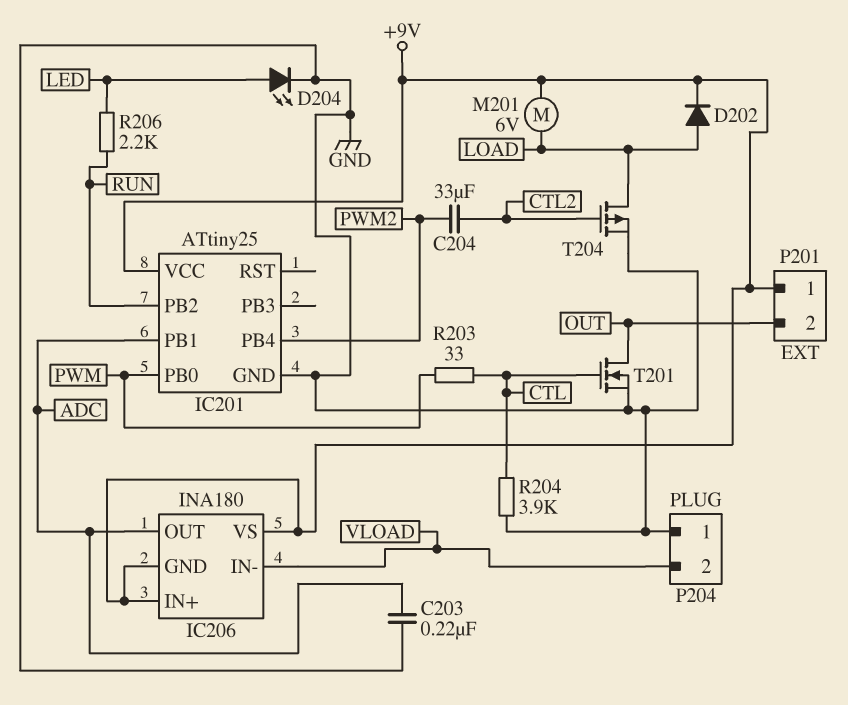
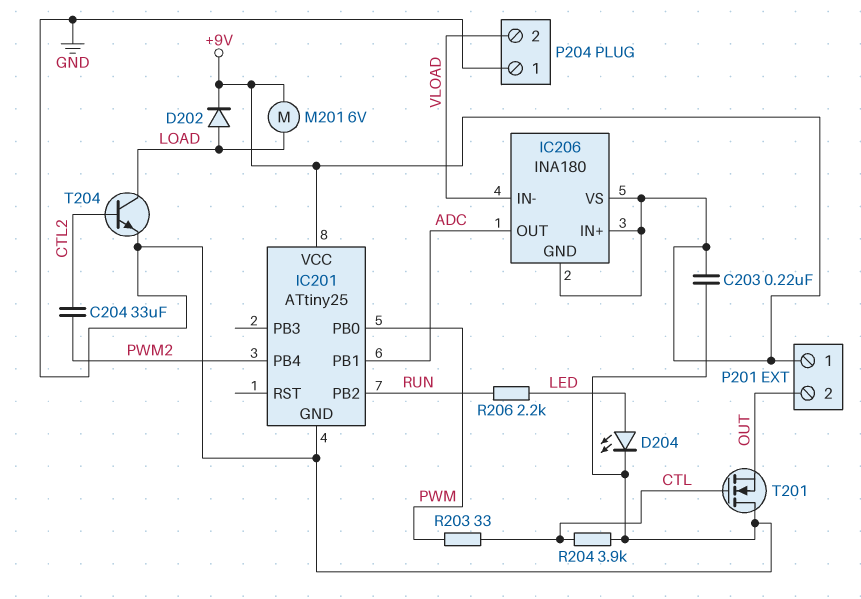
C203: 220nF (ADC, GND) -> 220nF (+9V, GND)
T201: NMOS (G CTL, D OUT, S GND) -> NMOS (G CTL, D GND, S OUT)
T204: PMOS (G CTL2, D LOAD, S GND) -> NPN (B CTL2, C LOAD, E GND)

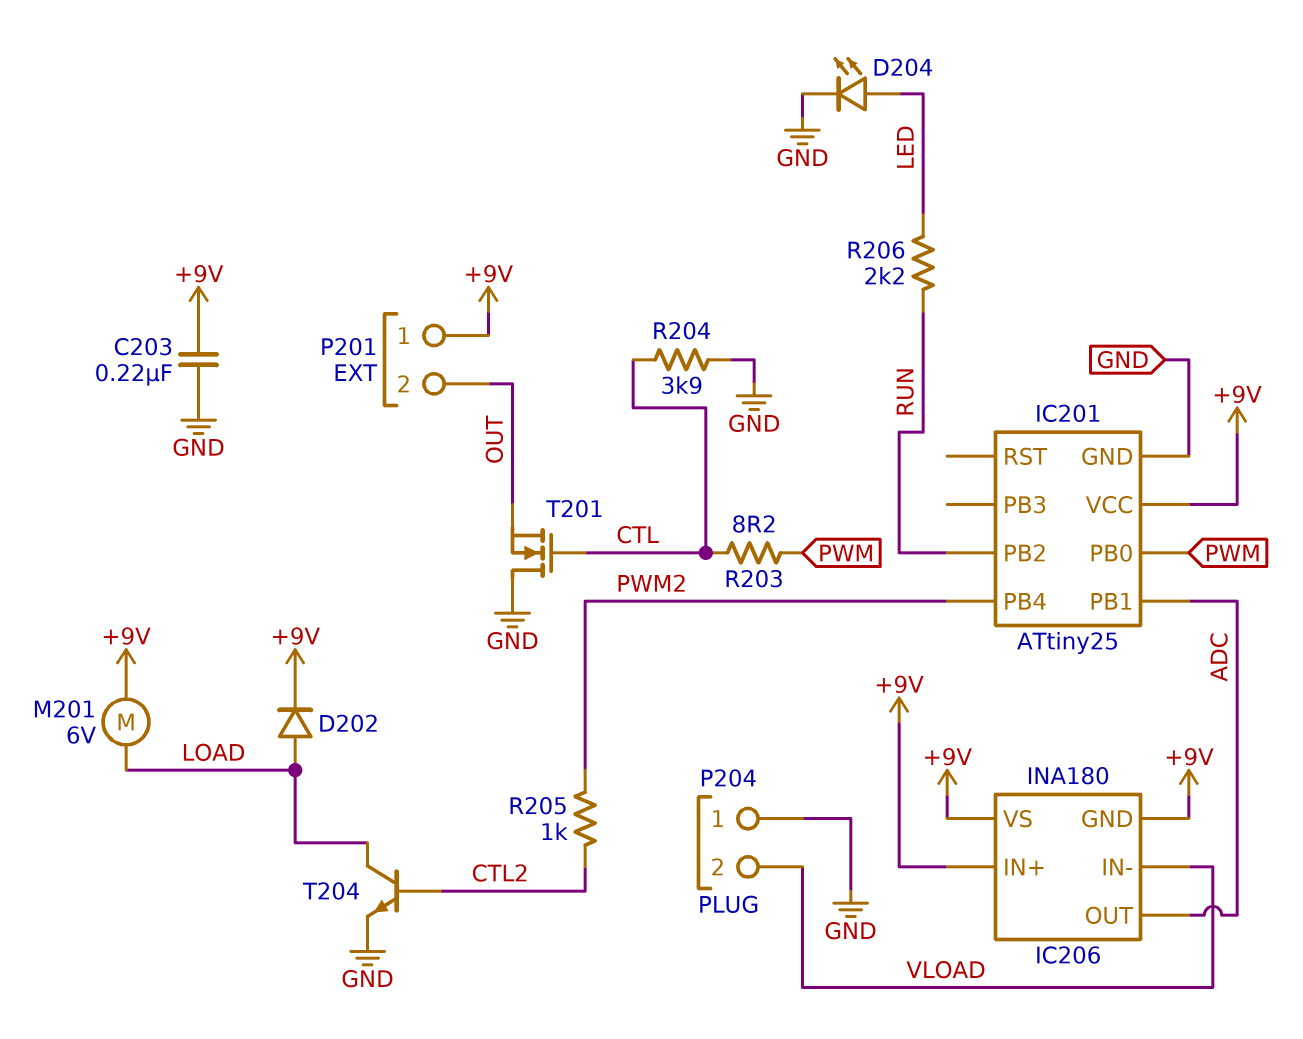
C204: 33uF (CTL2, PWM2) -> none
R203: 33 (CTL, PWM) -> 8.2 (CTL, PWM)
R205: none -> 1k (CTL2, PWM2)

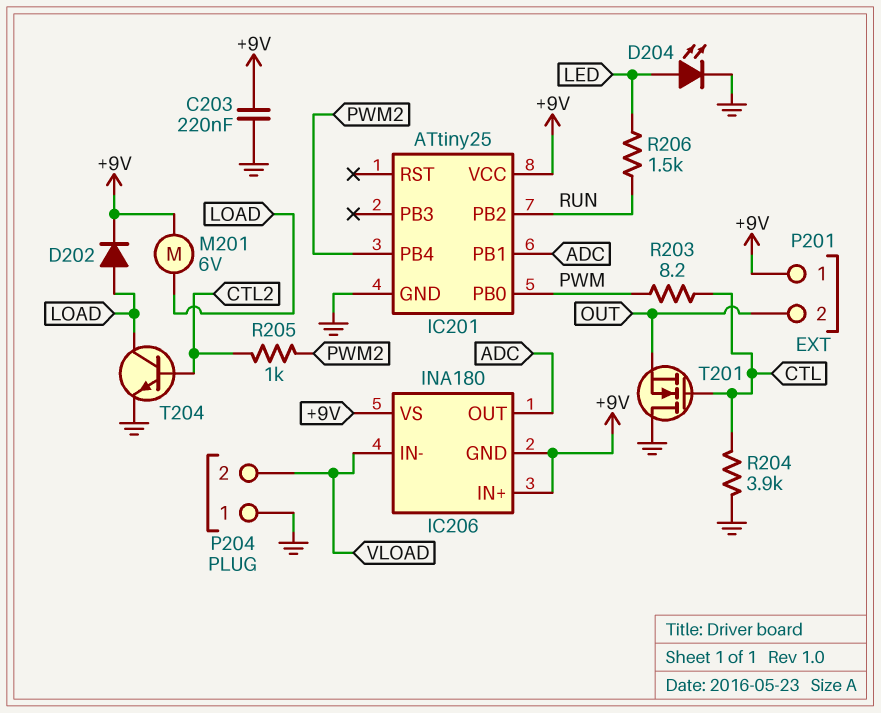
R206: 2.2k (LED, RUN) -> 1.5k (LED, RUN)

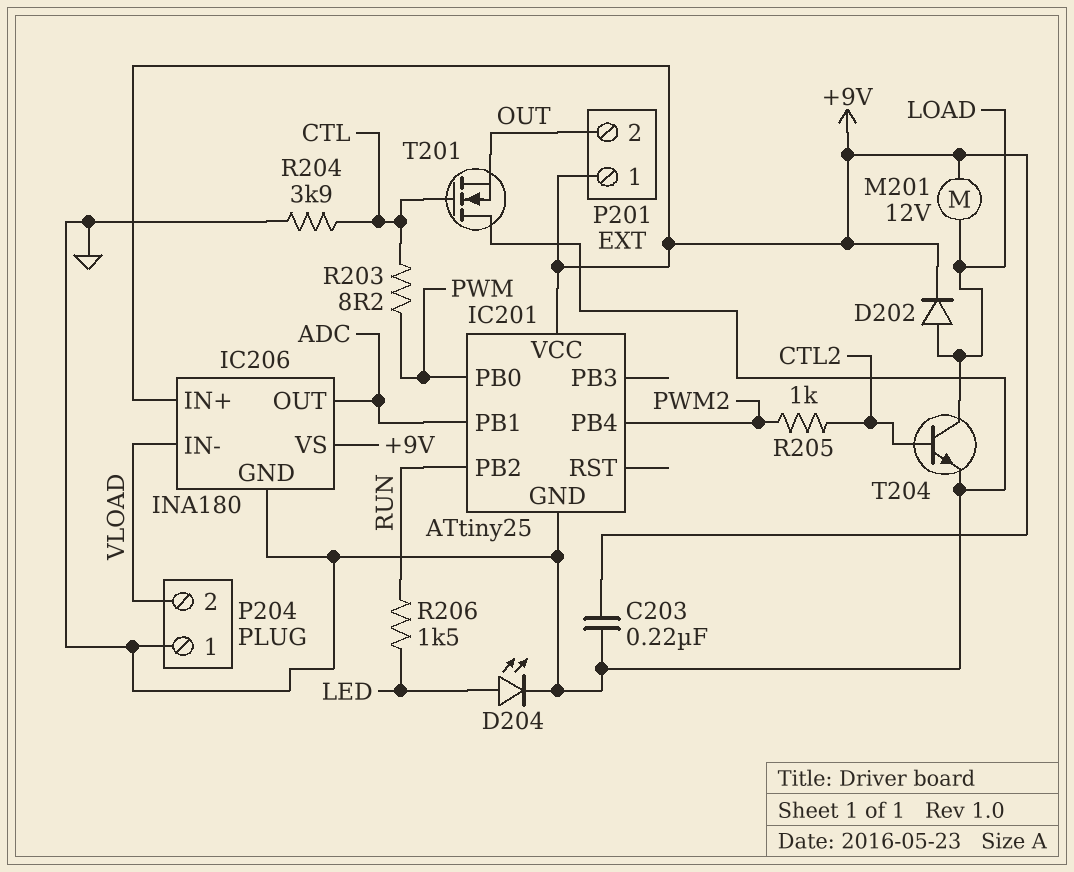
IC206 pin GND: +9V -> GND
M201: motor 6V (+9V, LOAD) -> motor 12V (+9V, LOAD)

